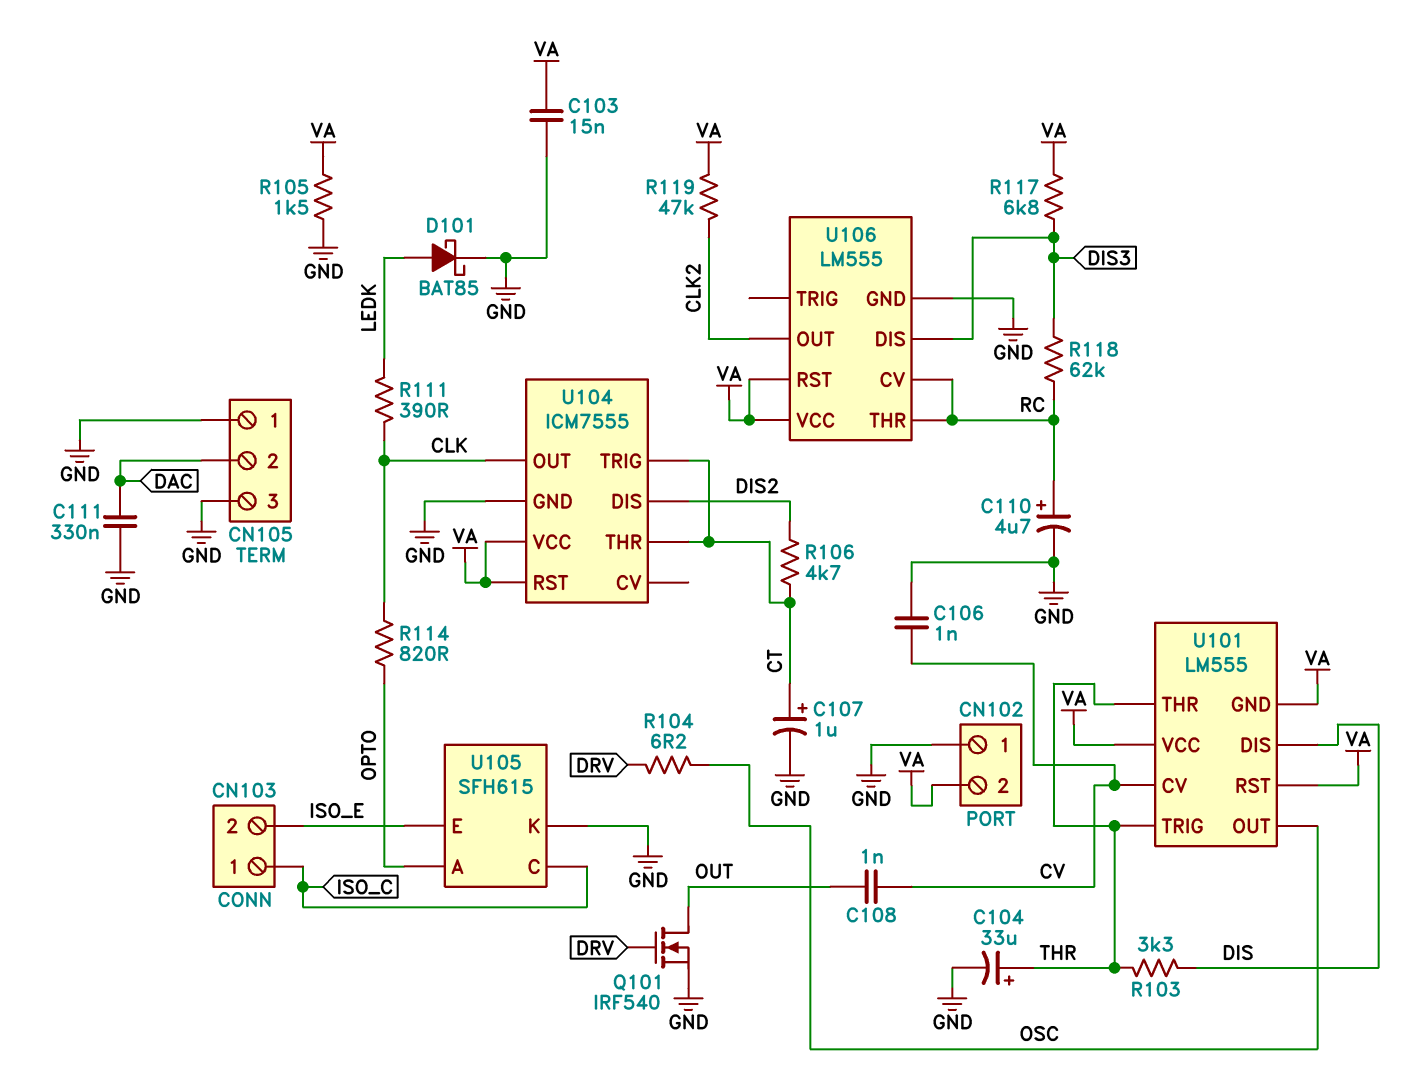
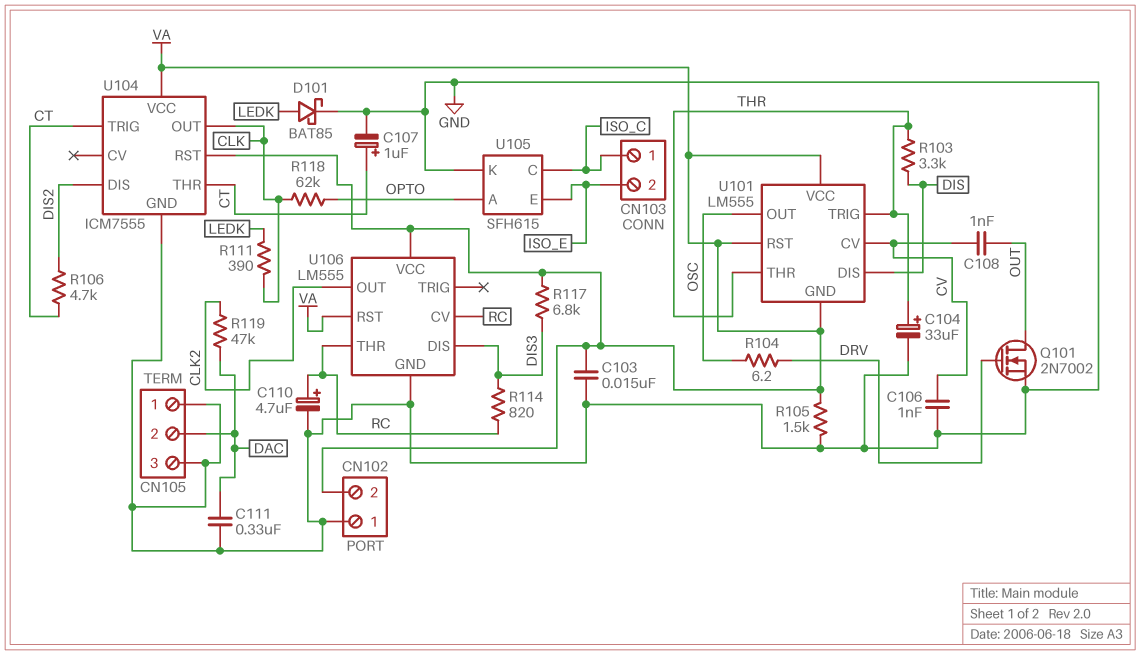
Q101: NMOS IRF540 (G DRV, D OUT, S GND) -> NMOS 2N7002 (G DRV, D OUT, S GND)
R114: 820 (CLK, OPTO) -> 820 (DIS3, RC)
R118: 62k (DIS3, RC) -> 62k (CLK, OPTO)
R119: 47k (CLK2, VA) -> 47k (CLK2, DAC)

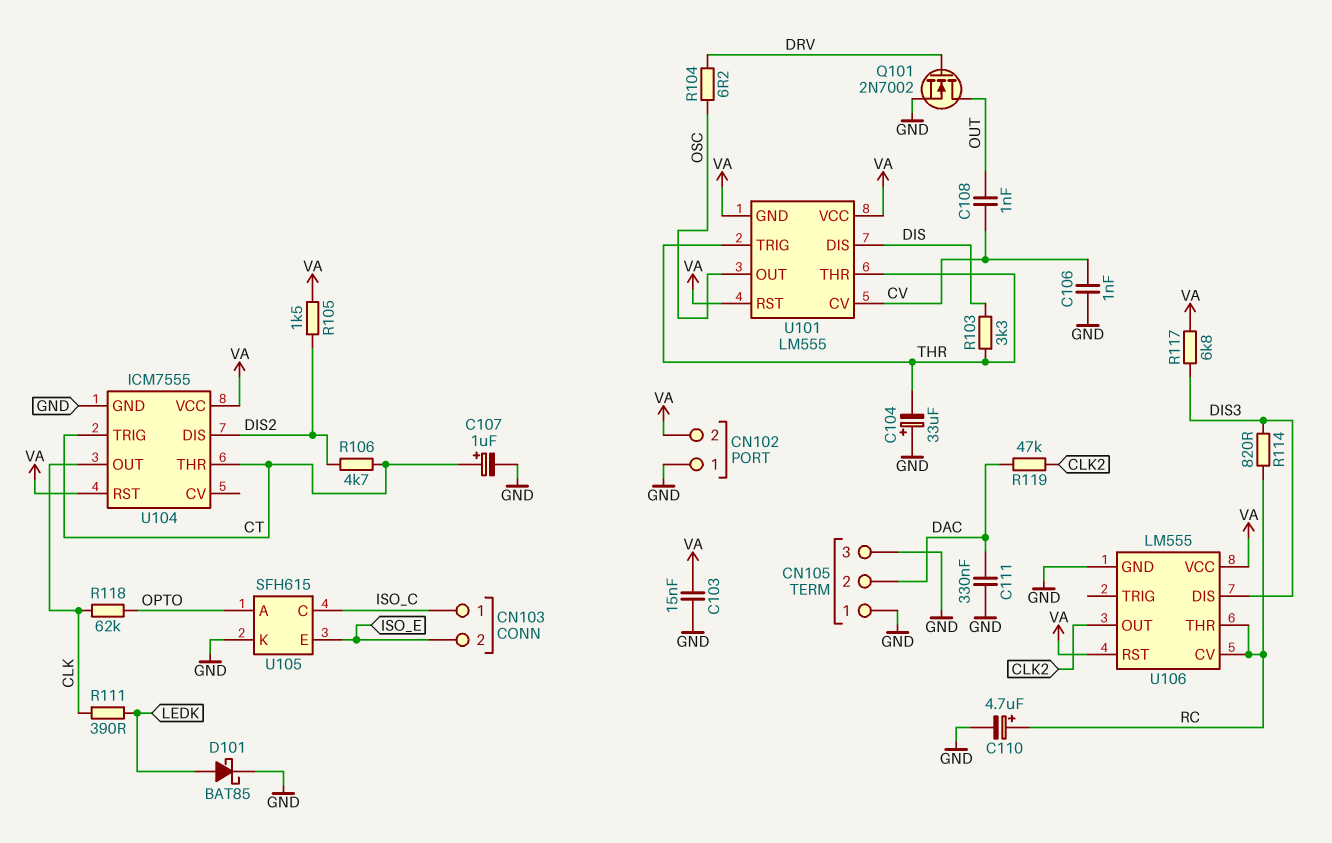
C104: 33uF (plus THR, minus GND) -> 33uF (plus GND, minus THR)
R105: 1.5k (GND, VA) -> 1.5k (DIS2, VA)

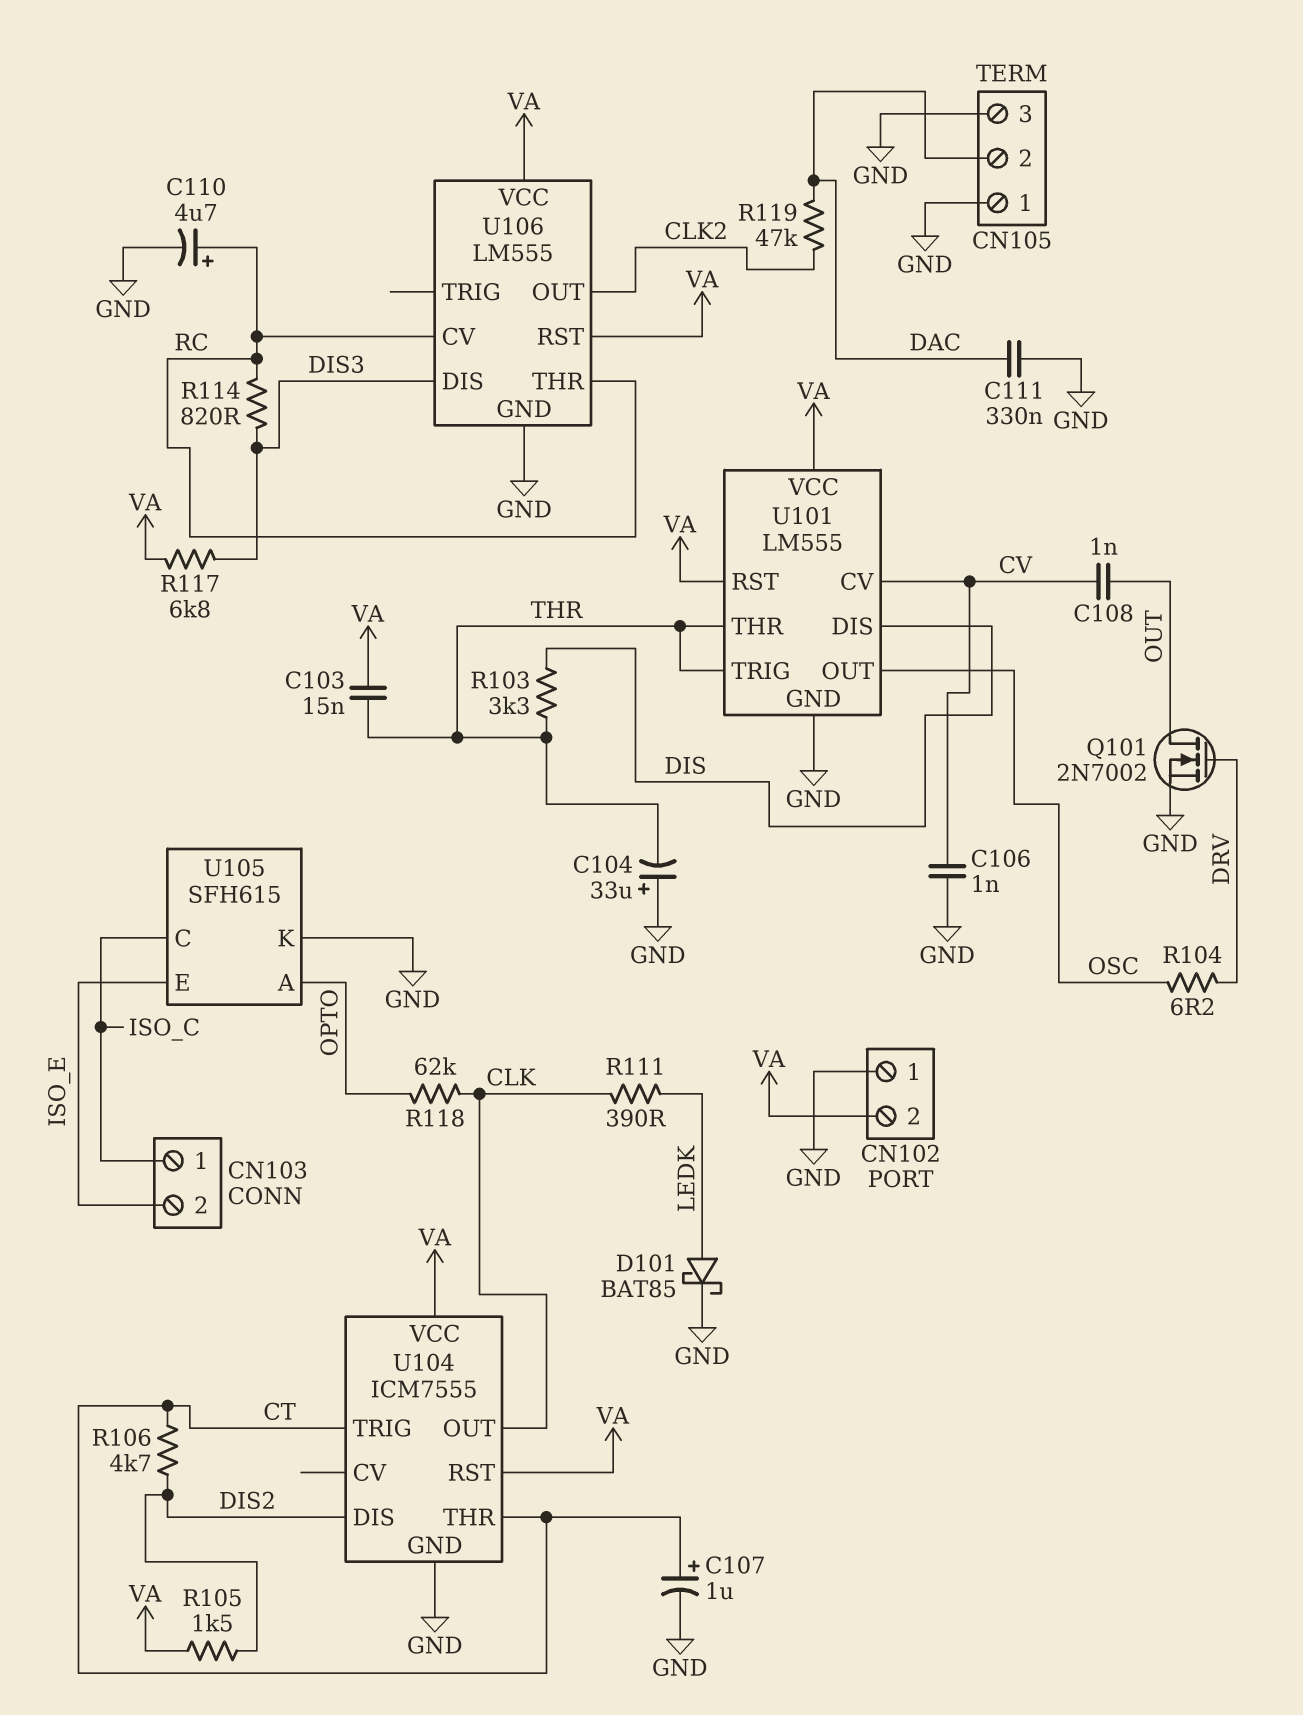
C103: 15nF (GND, VA) -> 15nF (THR, VA)
U101 pin GND: VA -> GND

